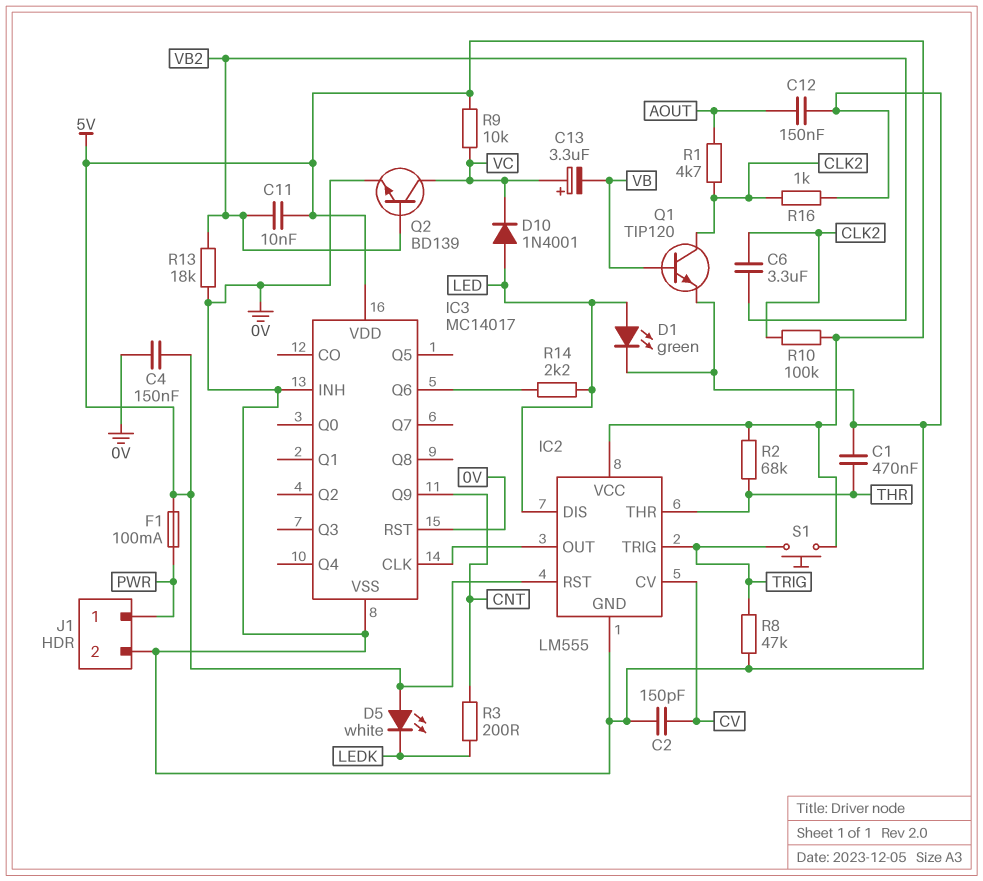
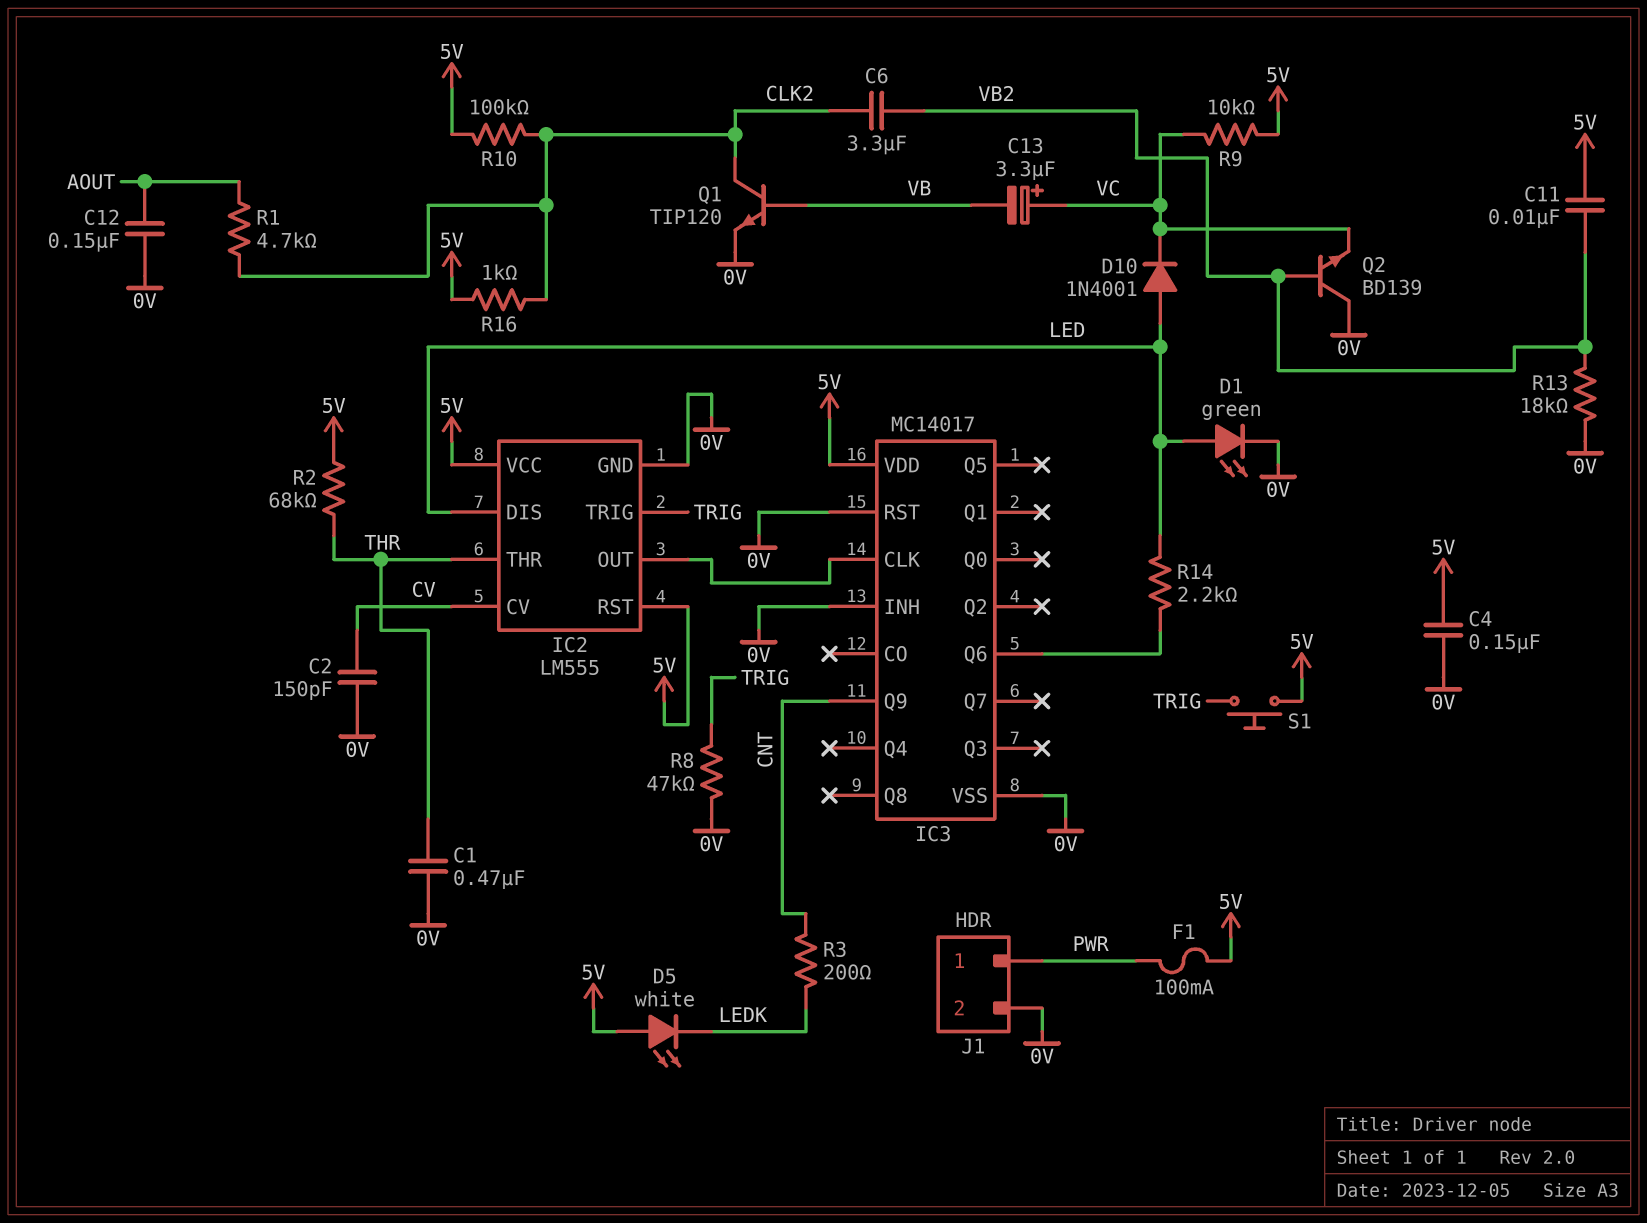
Q2: NPN BD139 (B VB2, C VC, E 0V) -> NPN BD139 (B VB2, C 0V, E VC)
R16: 1k (0V, CLK2) -> 1k (5V, CLK2)

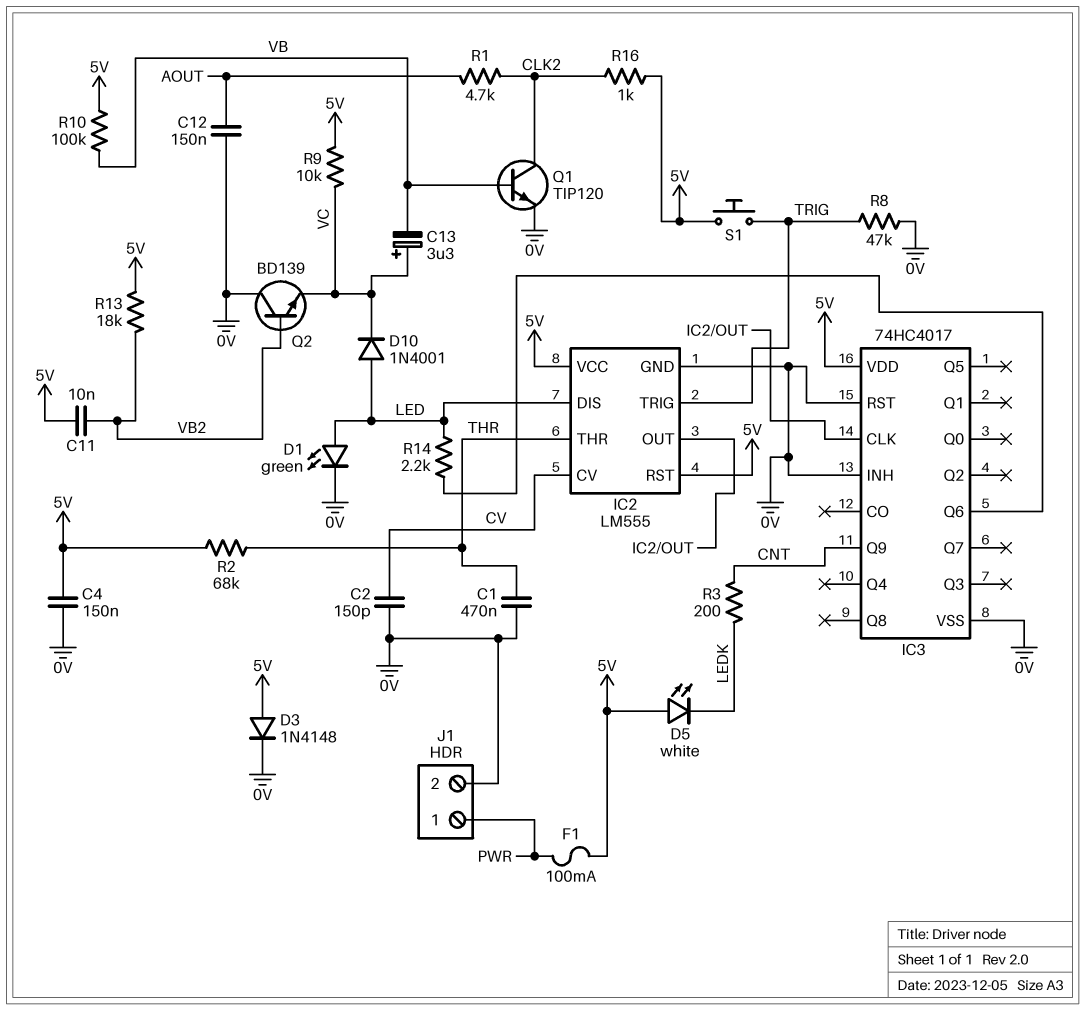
C6: 3.3uF (CLK2, VB2) -> none
D3: none -> diode 1N4148 (A 5V, K 0V)
IC3: MC14017 -> 74HC4017
R10: 100k (5V, CLK2) -> 100k (5V, VB)
R13: 18k (0V, VB2) -> 18k (5V, VB2)

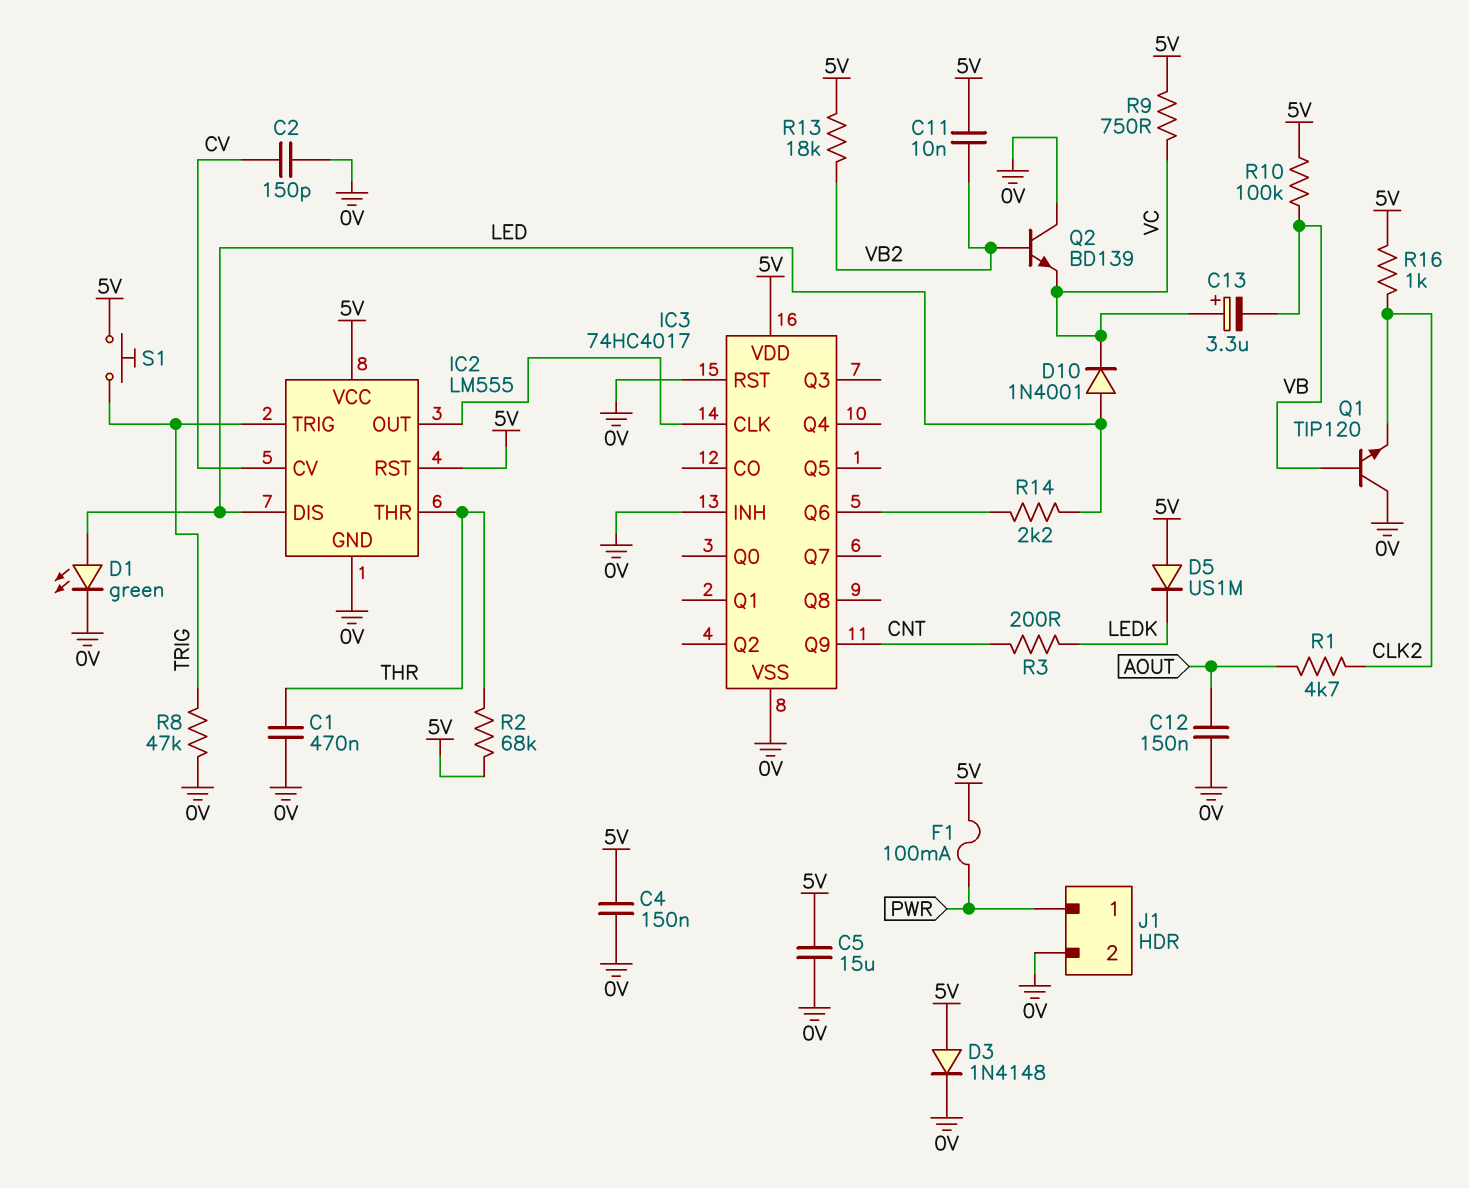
C5: none -> 15uF (0V, 5V)
D5: LED white (A 5V, K LEDK) -> diode US1M (A 5V, K LEDK)
Q1: NPN TIP120 (B VB, C CLK2, E 0V) -> NPN TIP120 (B VB, C 0V, E CLK2)
R9: 10k (5V, VC) -> 750 (5V, VC)

